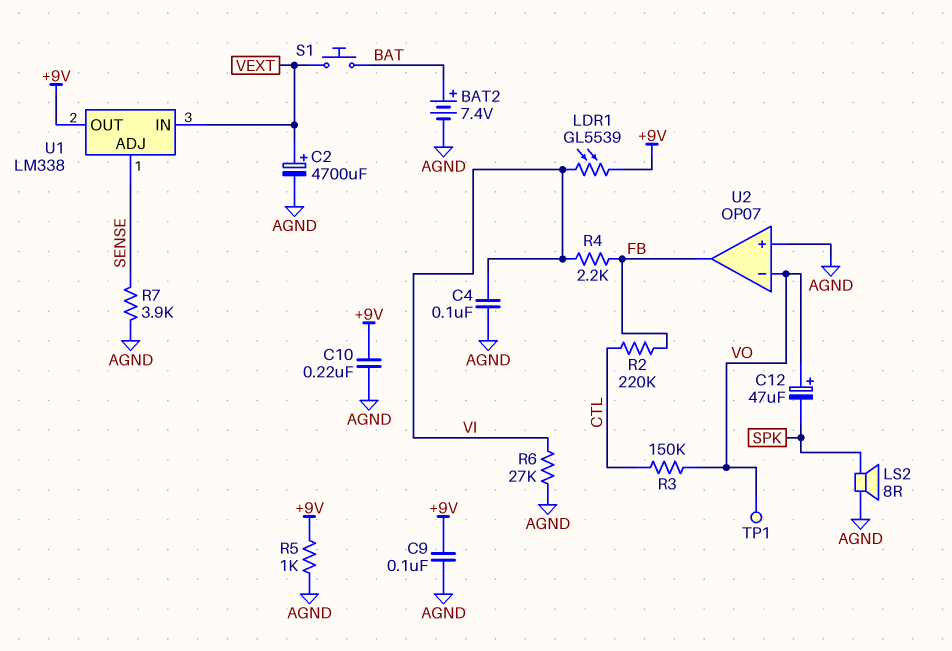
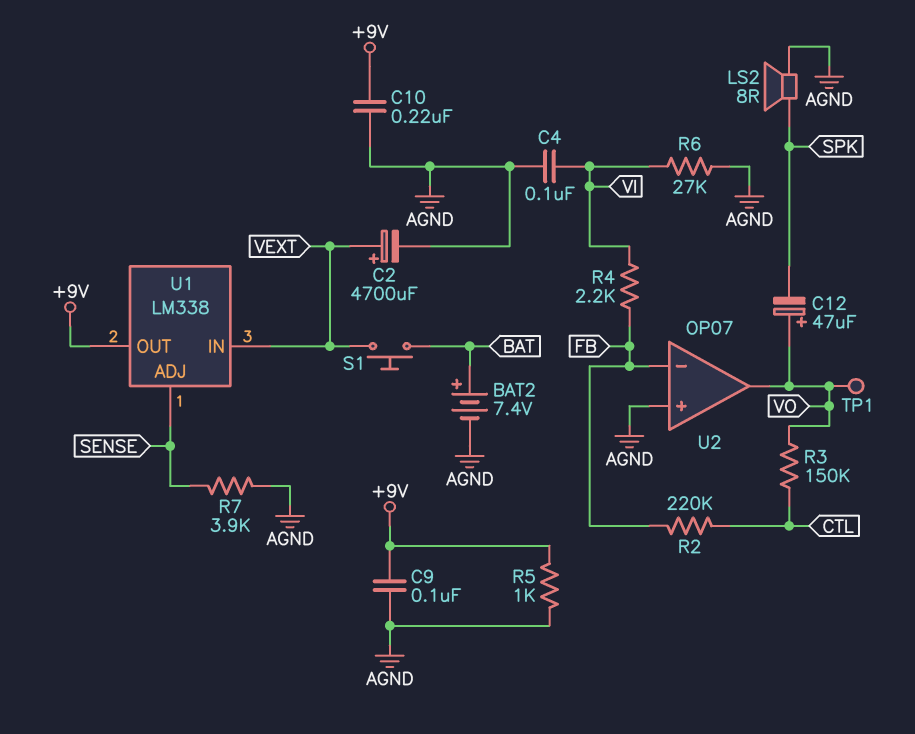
LDR1: GL5539 (+9V, VI) -> none
U2 pin in-: VO -> FB
U2 pin out: FB -> VO

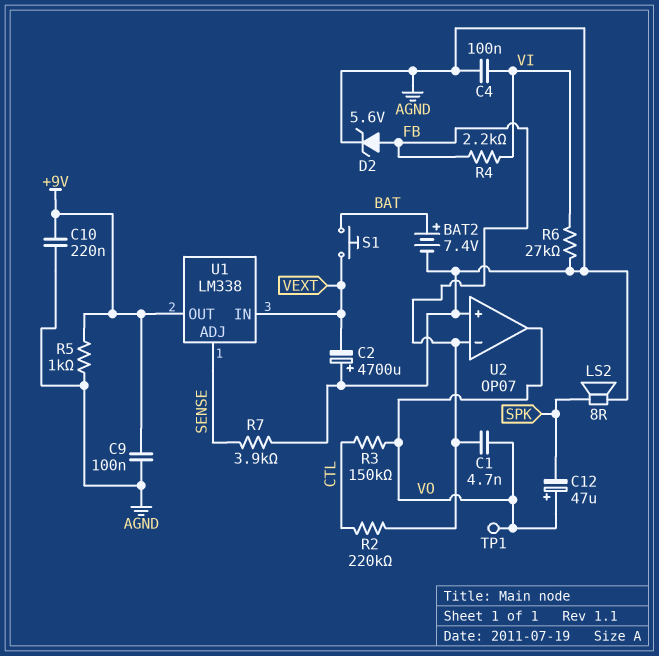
C1: none -> 4.7nF (FB, VO)
C2: 4700uF (plus VEXT, minus AGND) -> 4700uF (plus AGND, minus VEXT)
D2: none -> zener 5.6V (A FB, K AGND)

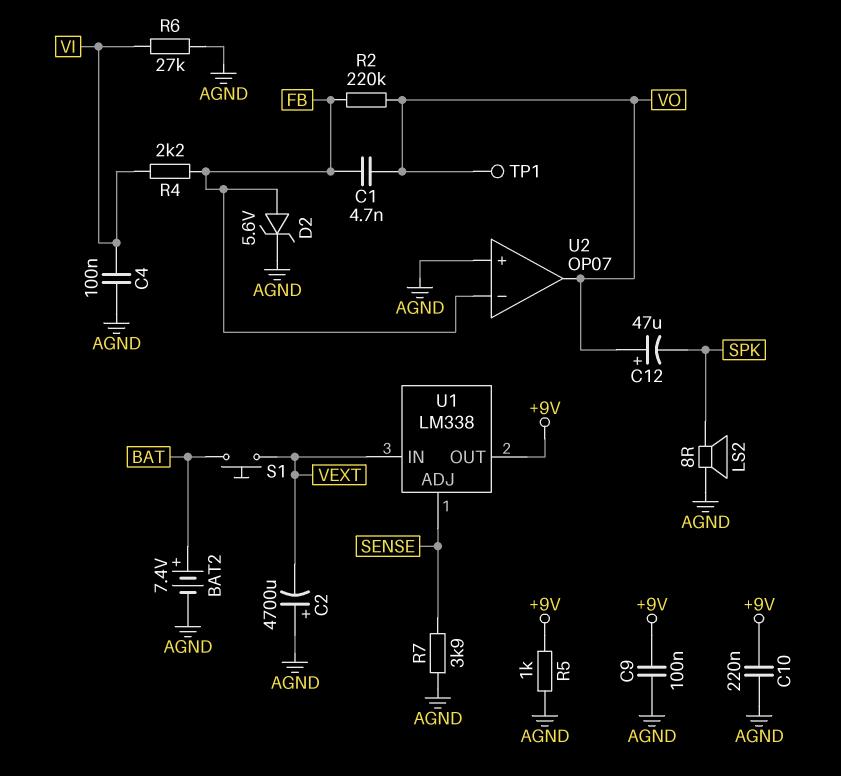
R2: 220k (CTL, FB) -> 220k (FB, VO)
R3: 150k (CTL, VO) -> none

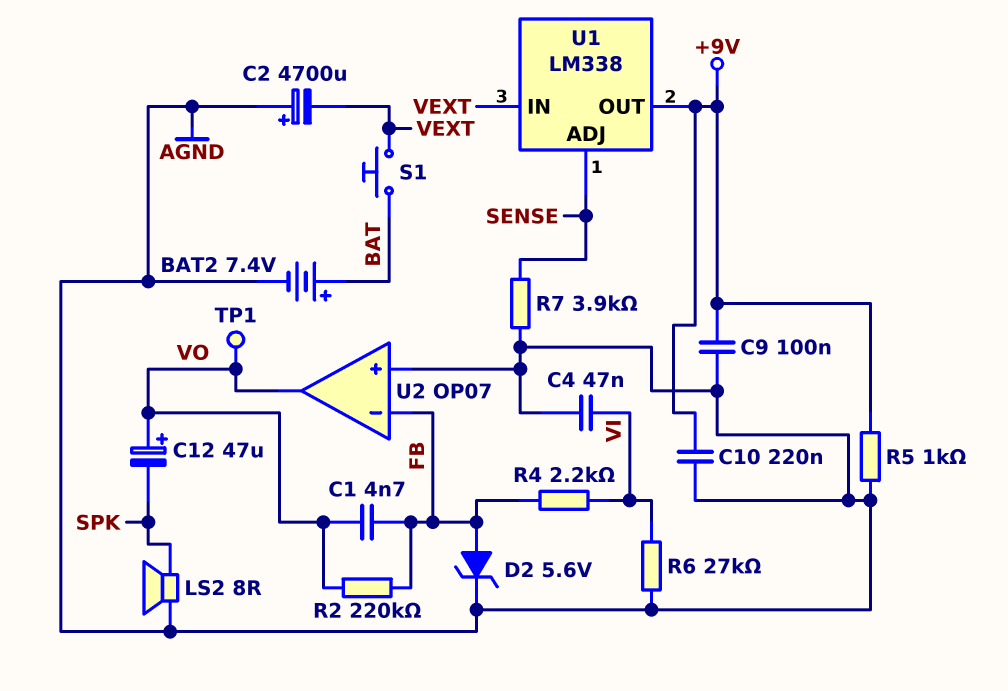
C4: 100nF (AGND, VI) -> 47nF (AGND, VI)

